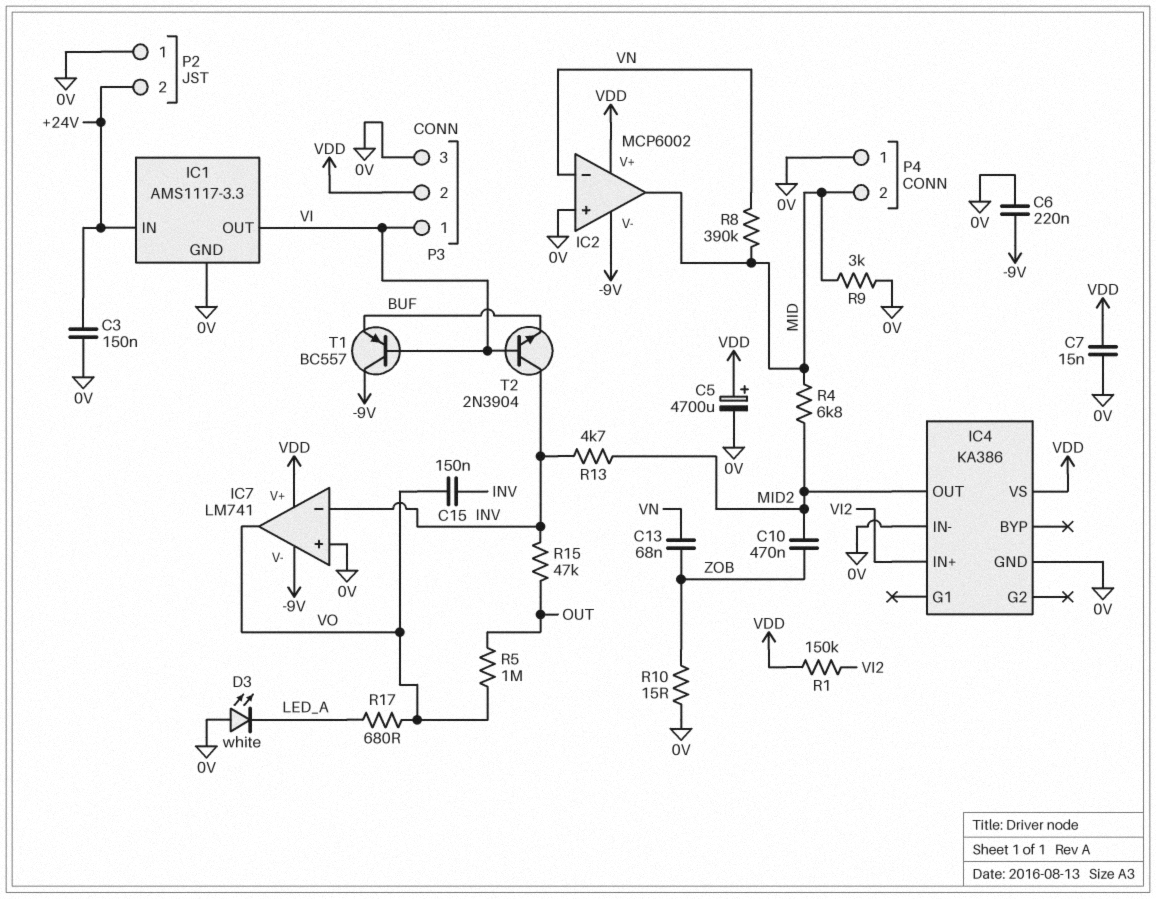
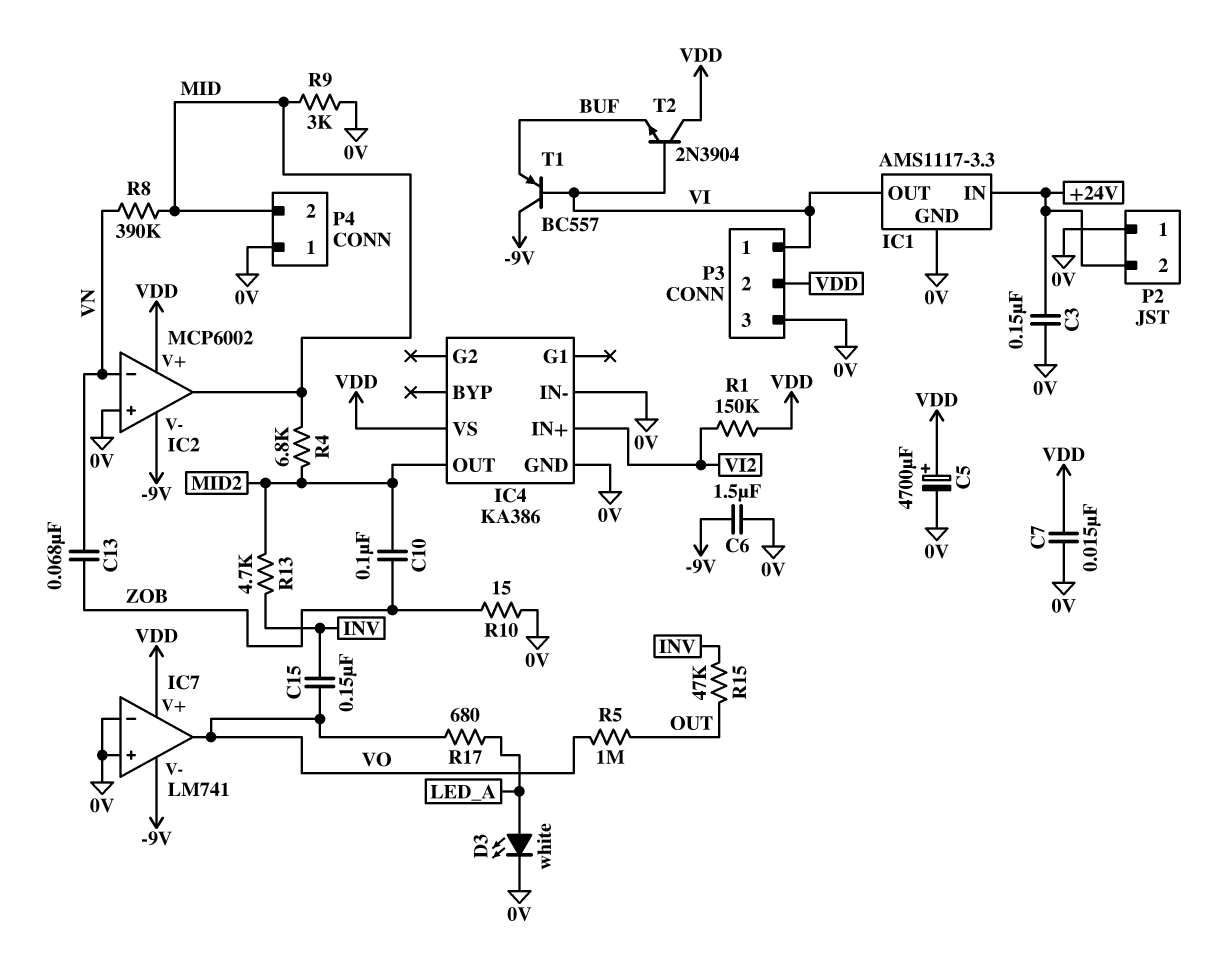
C6: 220nF (-9V, 0V) -> 1.5uF (-9V, 0V)
C10: 470nF (MID2, ZOB) -> 100nF (MID2, ZOB)
D3: LED white (A 0V, K LED_A) -> LED white (A LED_A, K 0V)
IC7 pin in-: INV -> 0V
T2: NPN 2N3904 (B VI, C INV, E BUF) -> NPN 2N3904 (B VI, C VDD, E BUF)

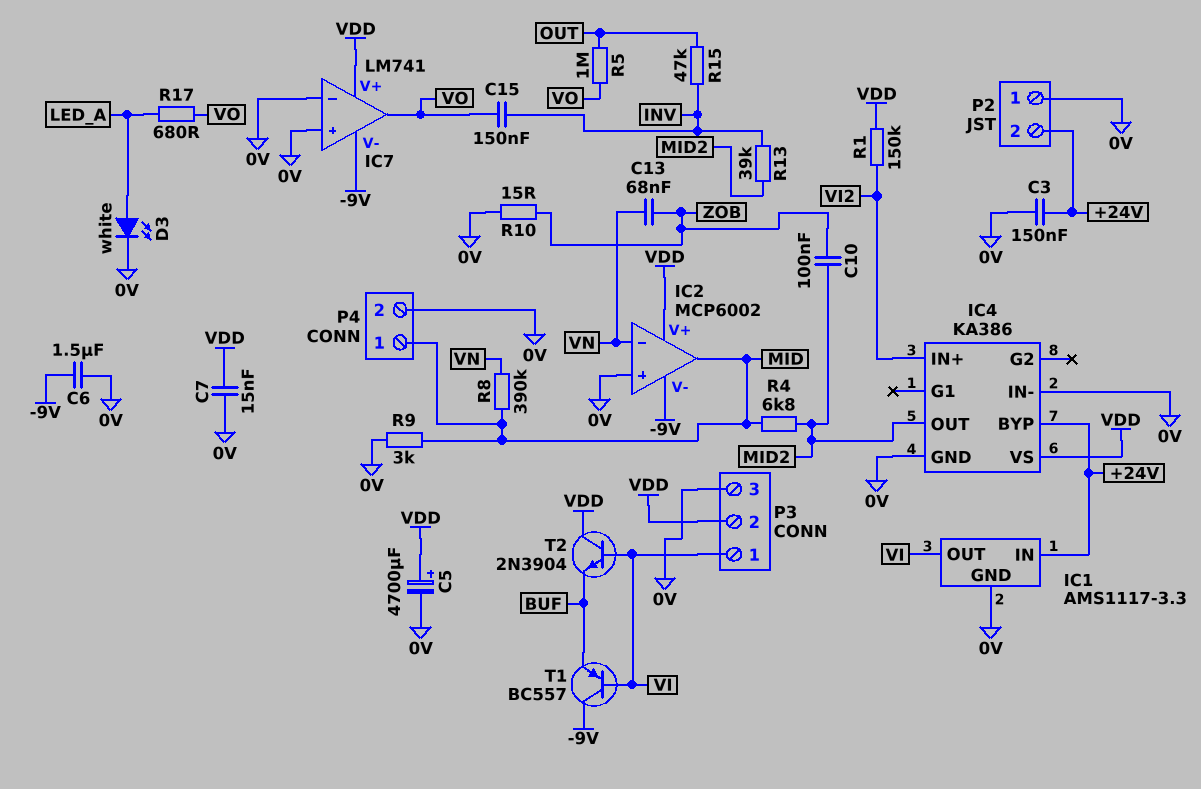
IC4 pin BYP: none -> +24V
P4 pin 1: 0V -> MID
P4 pin 2: MID -> 0V
R13: 4.7k (INV, MID2) -> 39k (INV, MID2)

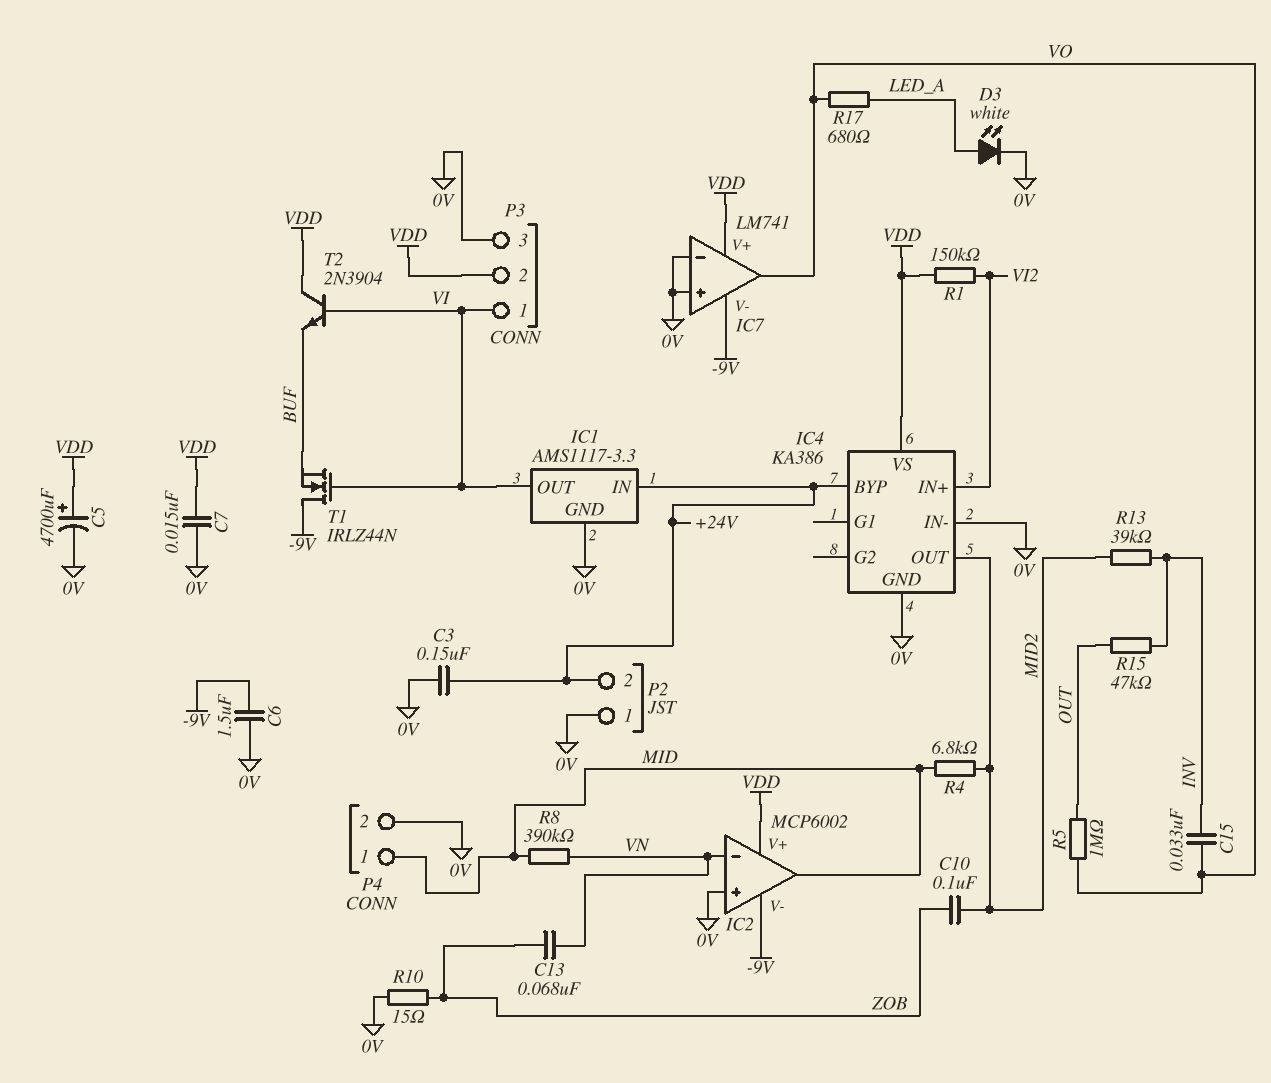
C15: 150nF (INV, VO) -> 33nF (INV, VO)
R9: 3k (0V, MID) -> none
T1: PNP BC557 (B VI, C -9V, E BUF) -> NMOS IRLZ44N (G VI, D -9V, S BUF)

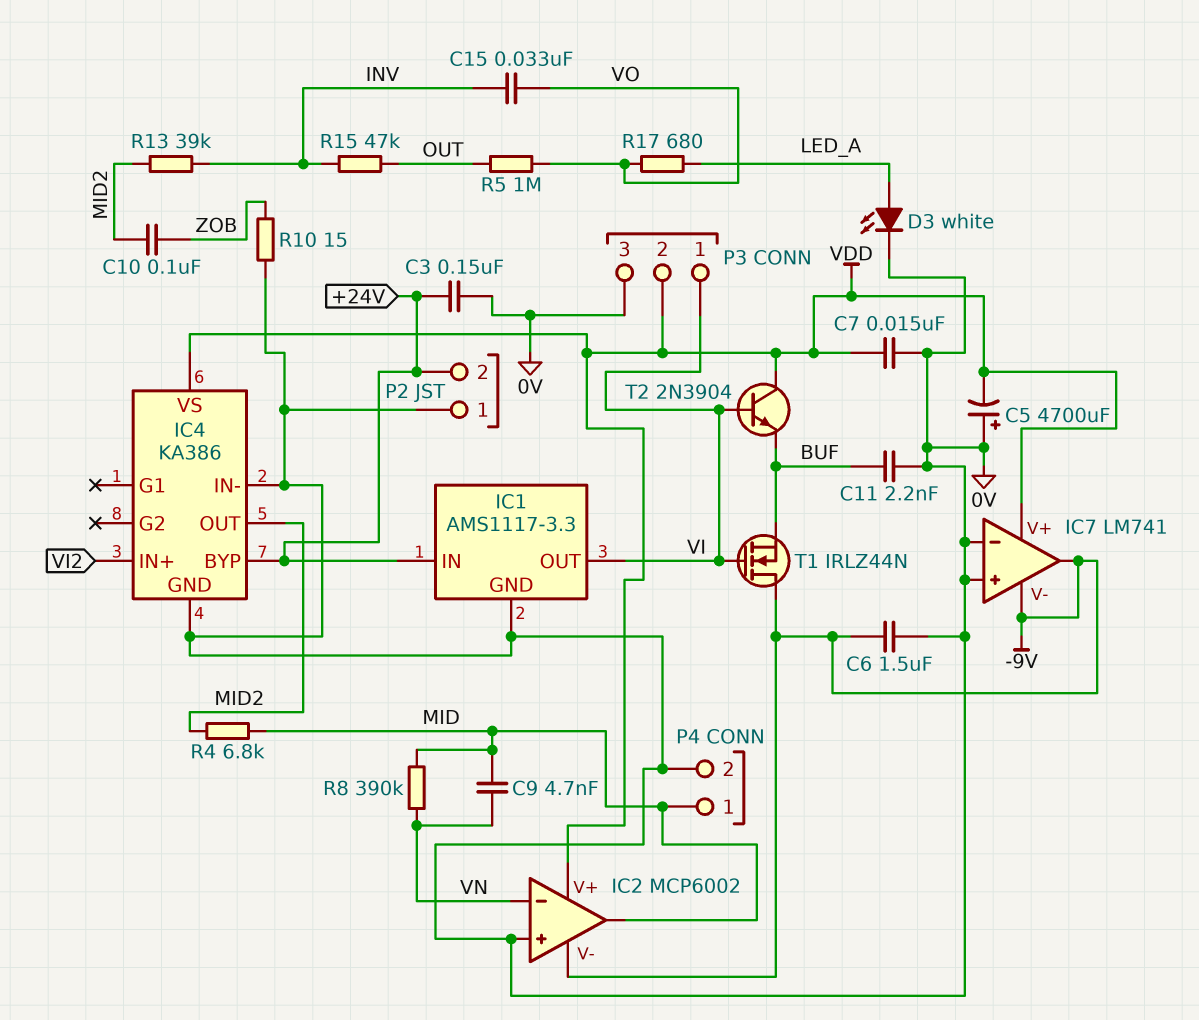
C5: 4700uF (plus VDD, minus 0V) -> 4700uF (plus 0V, minus VDD)
C9: none -> 4.7nF (MID, VN)
C11: none -> 2.2nF (0V, BUF)
C13: 68nF (VN, ZOB) -> none
IC7 pin out: VO -> -9V
R1: 150k (VDD, VI2) -> none

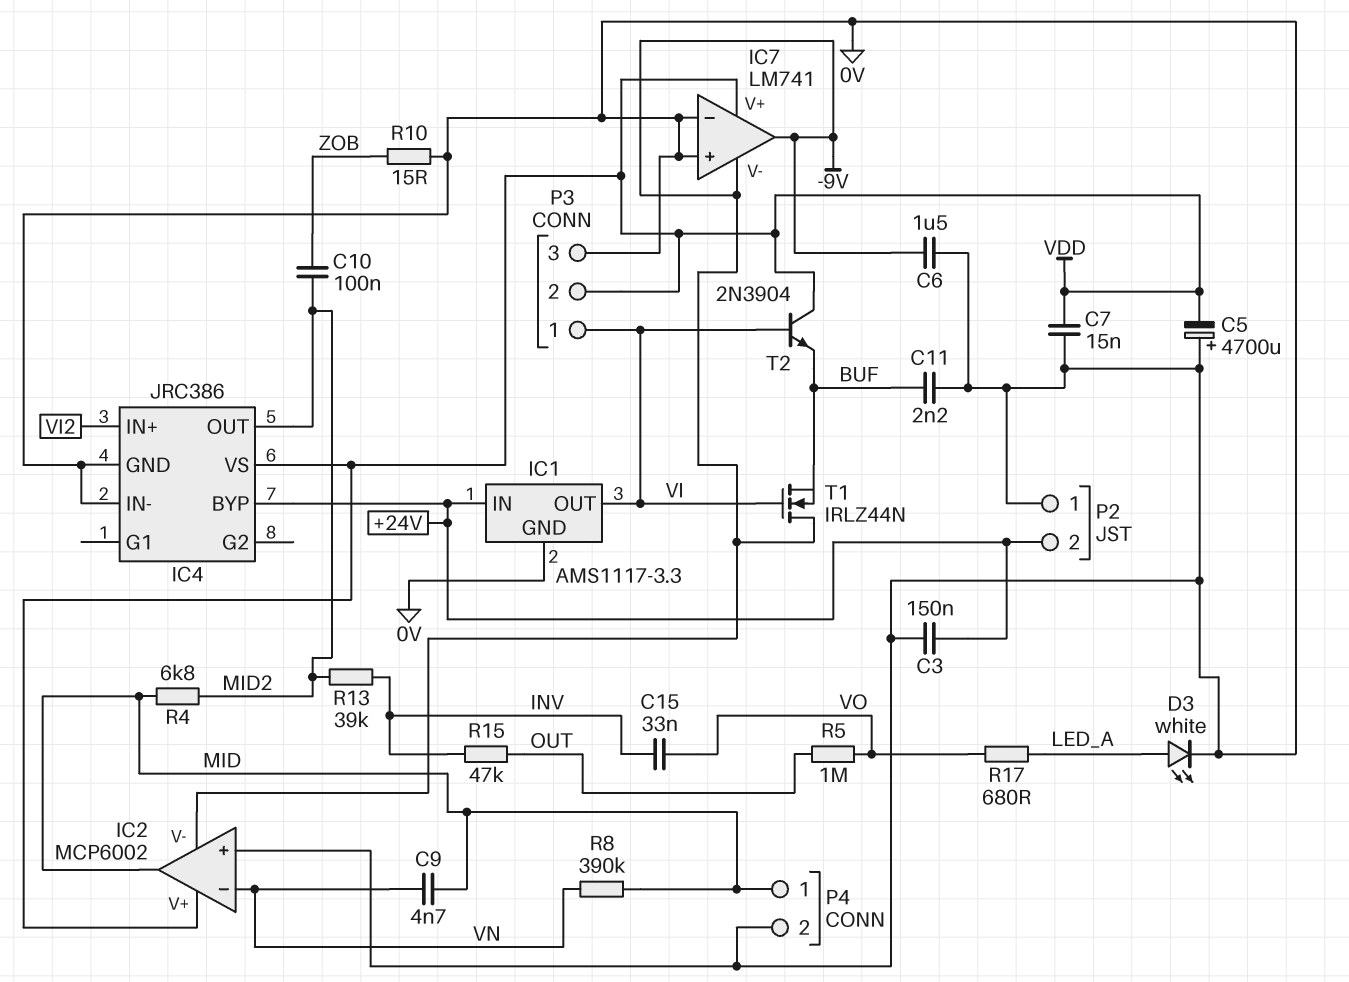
IC4: KA386 -> JRC386

